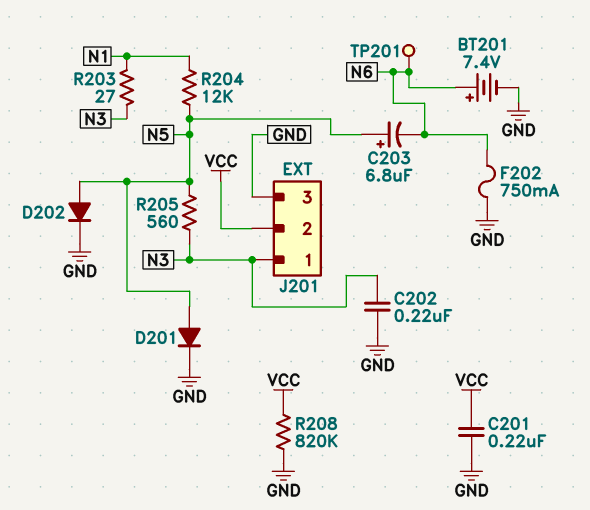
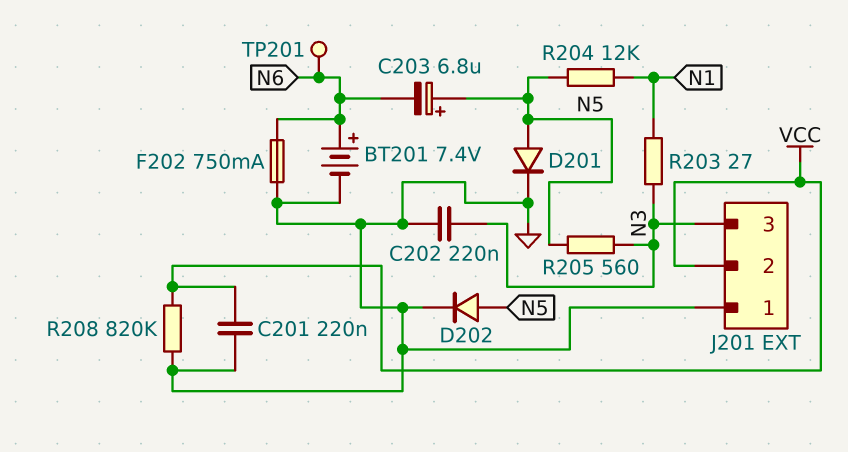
J201 pin 1: N3 -> GND
J201 pin 3: GND -> N3

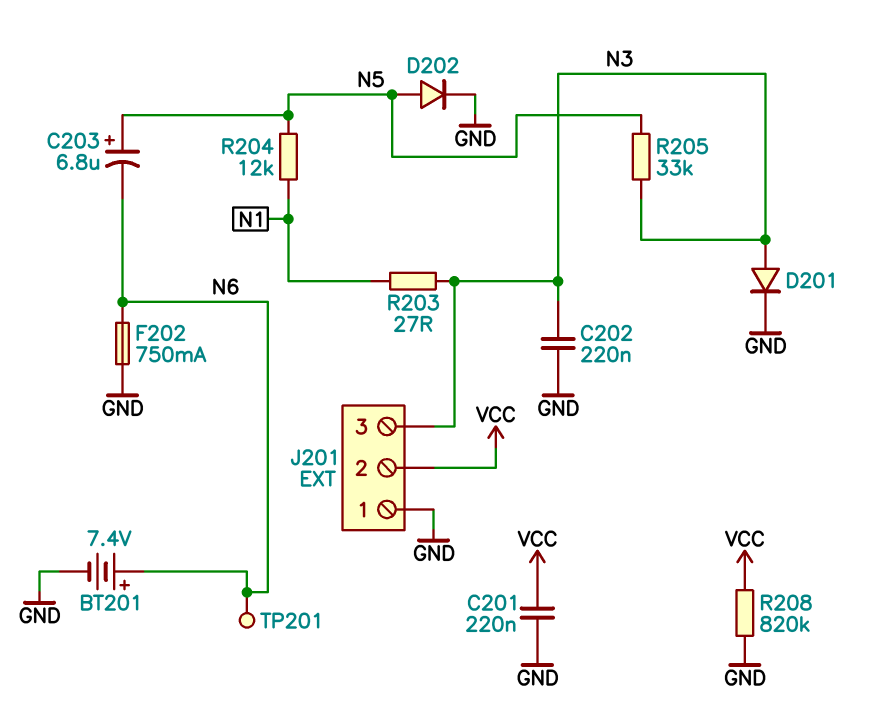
D201: diode (A N5, K GND) -> diode (A N3, K GND)
R205: 560 (N3, N5) -> 33k (N3, N5)

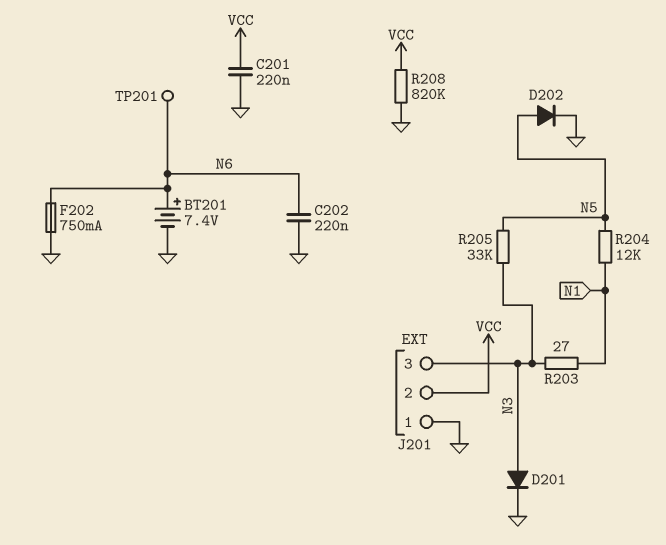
C202: 220nF (GND, N3) -> 220nF (GND, N6)
C203: 6.8uF (plus N5, minus N6) -> none

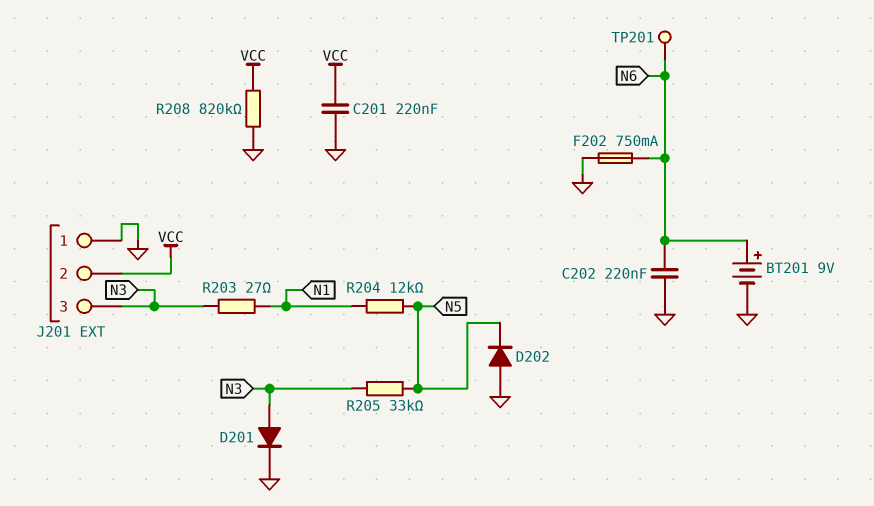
BT201: 7.4V (plus N6, minus GND) -> 9V (plus N6, minus GND)
D202: diode (A N5, K GND) -> diode (A GND, K N5)

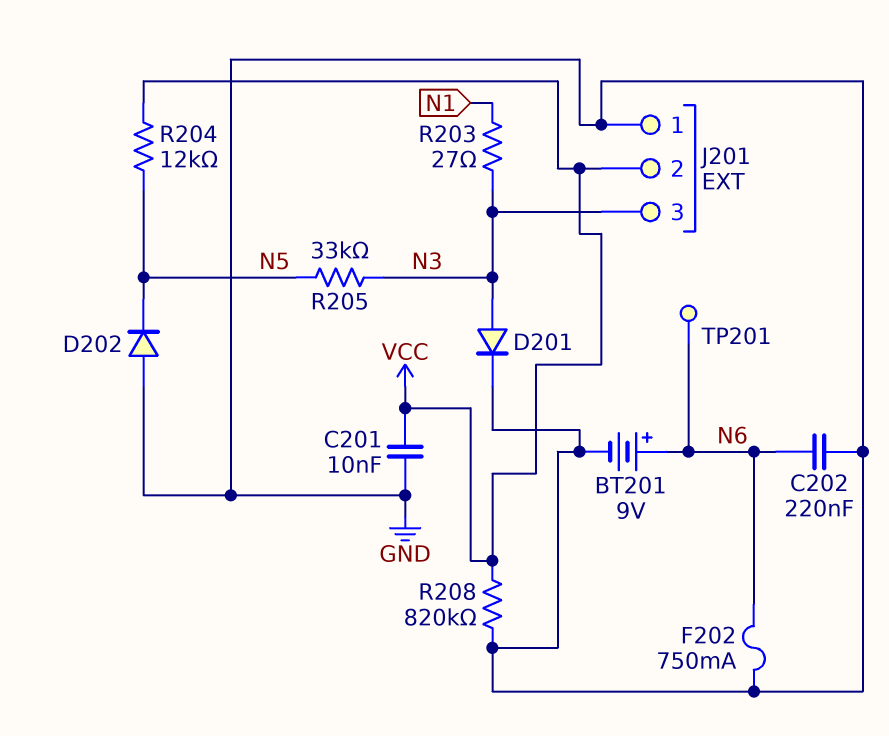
C201: 220nF (GND, VCC) -> 10nF (GND, VCC)
R204: 12k (N1, N5) -> 12k (N5, VCC)

